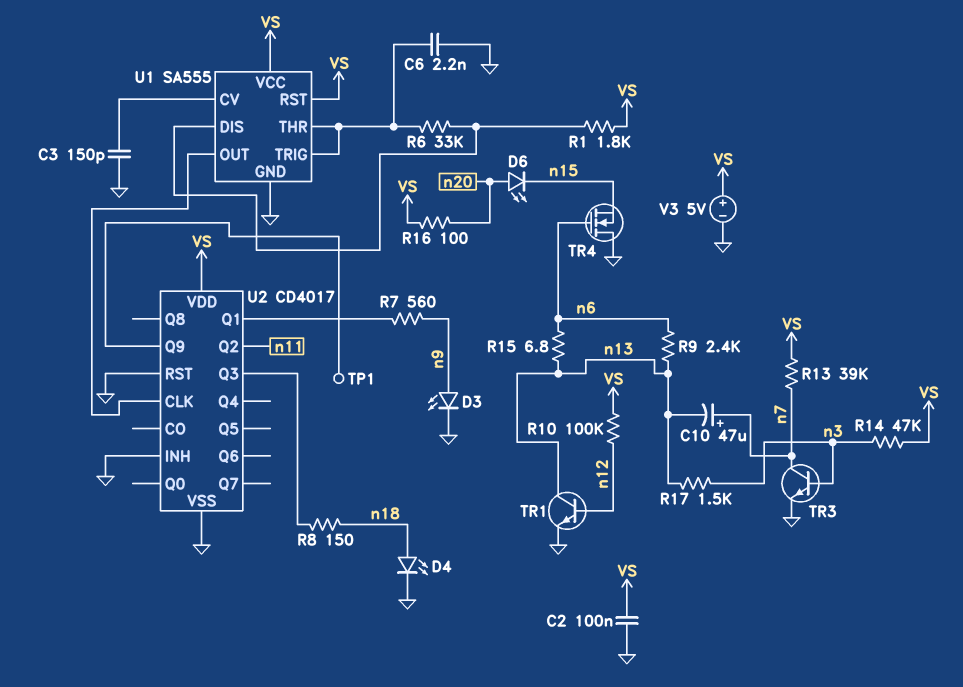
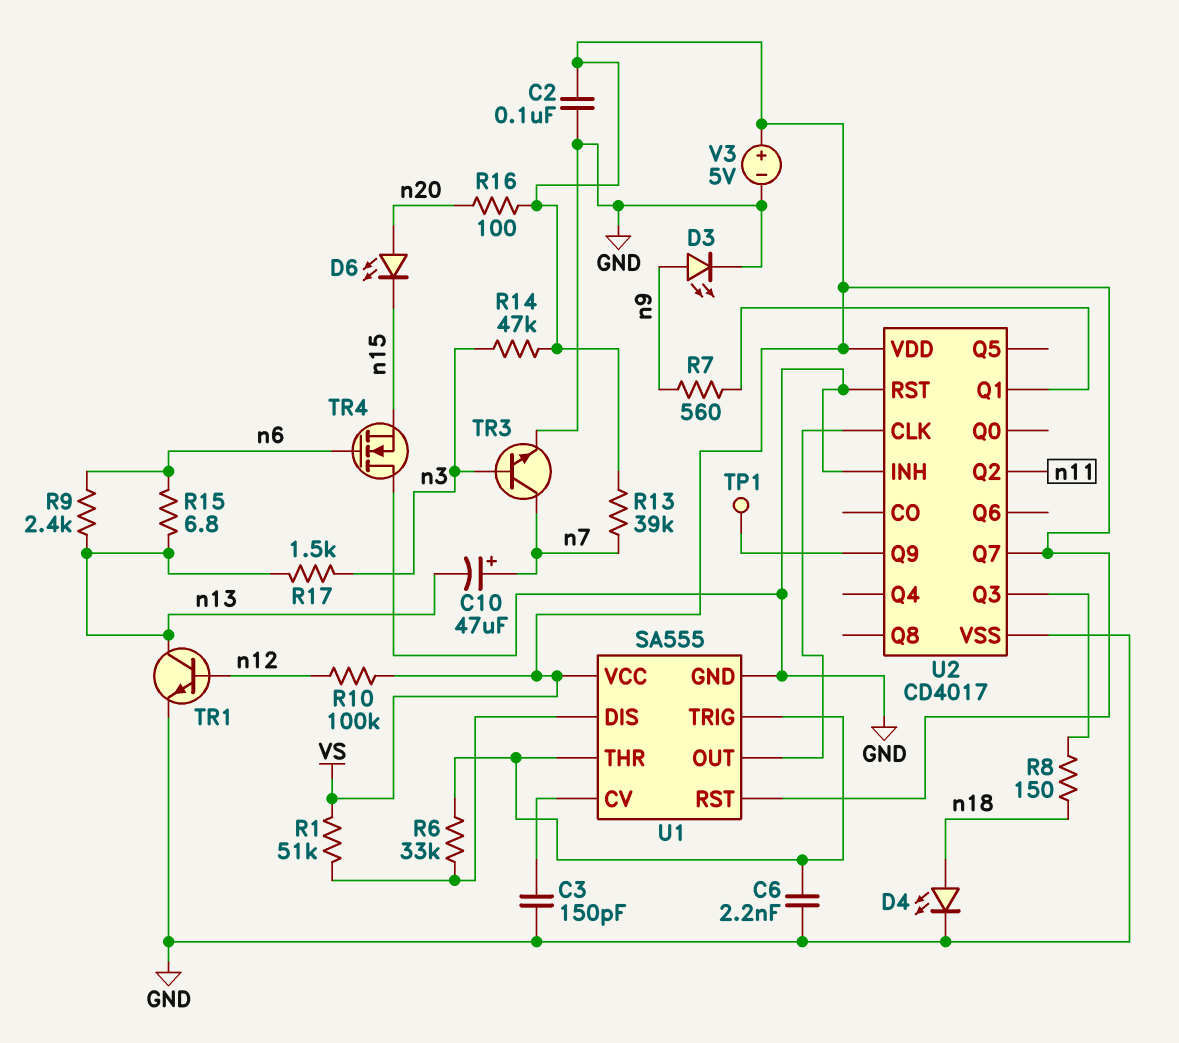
R1: 1.8k (U1/DIS, VS) -> 51k (U1/DIS, VS)
U2 pin Q7: none -> VS

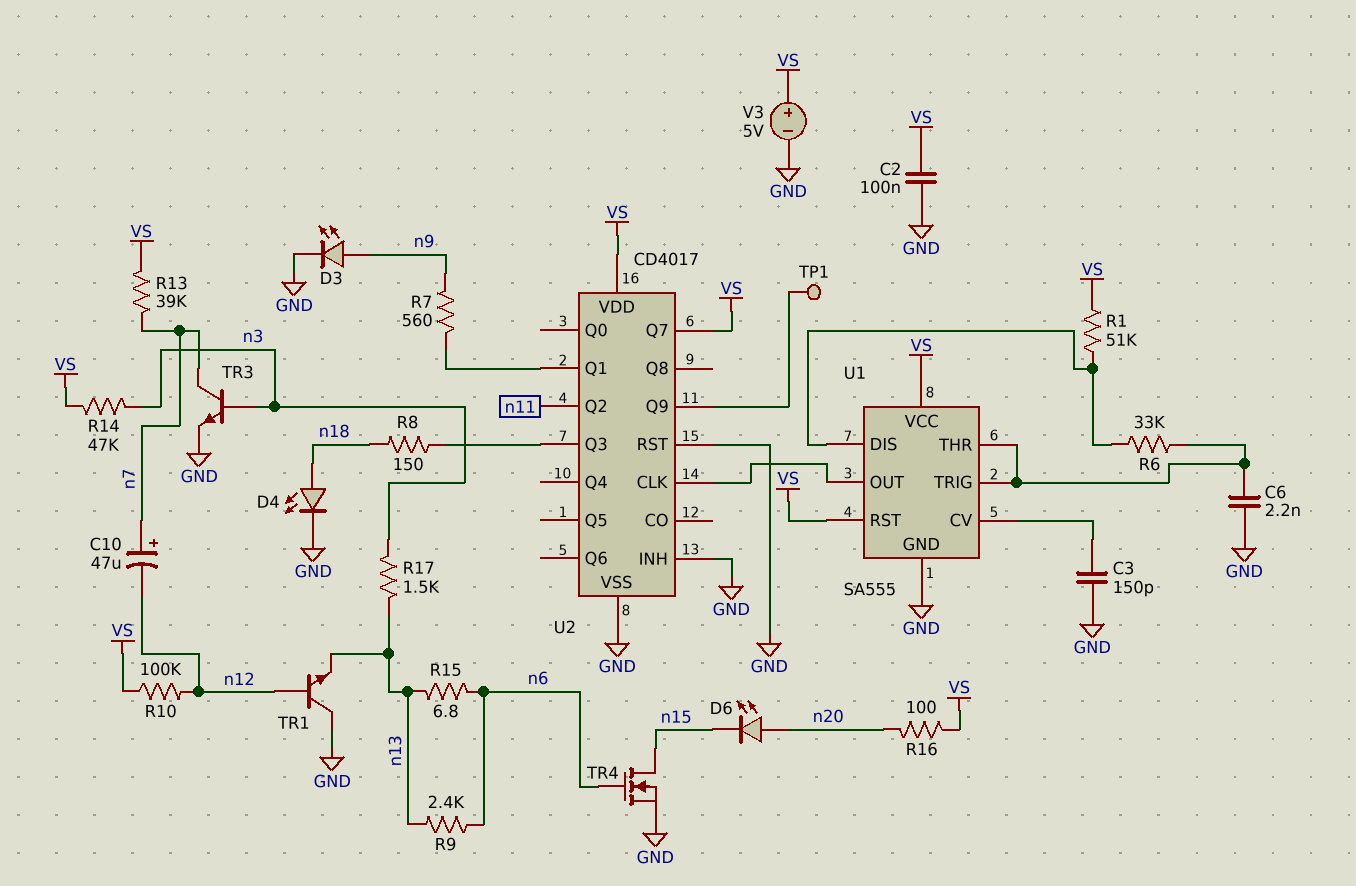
C10: 47uF (plus n7, minus n13) -> 47uF (plus n7, minus n12)
TR1: NPN (B n12, C n13, E GND) -> NPN (B n12, C GND, E n13)
TR4: NMOS (G n6, D GND, S n15) -> NMOS (G n6, D n15, S GND)

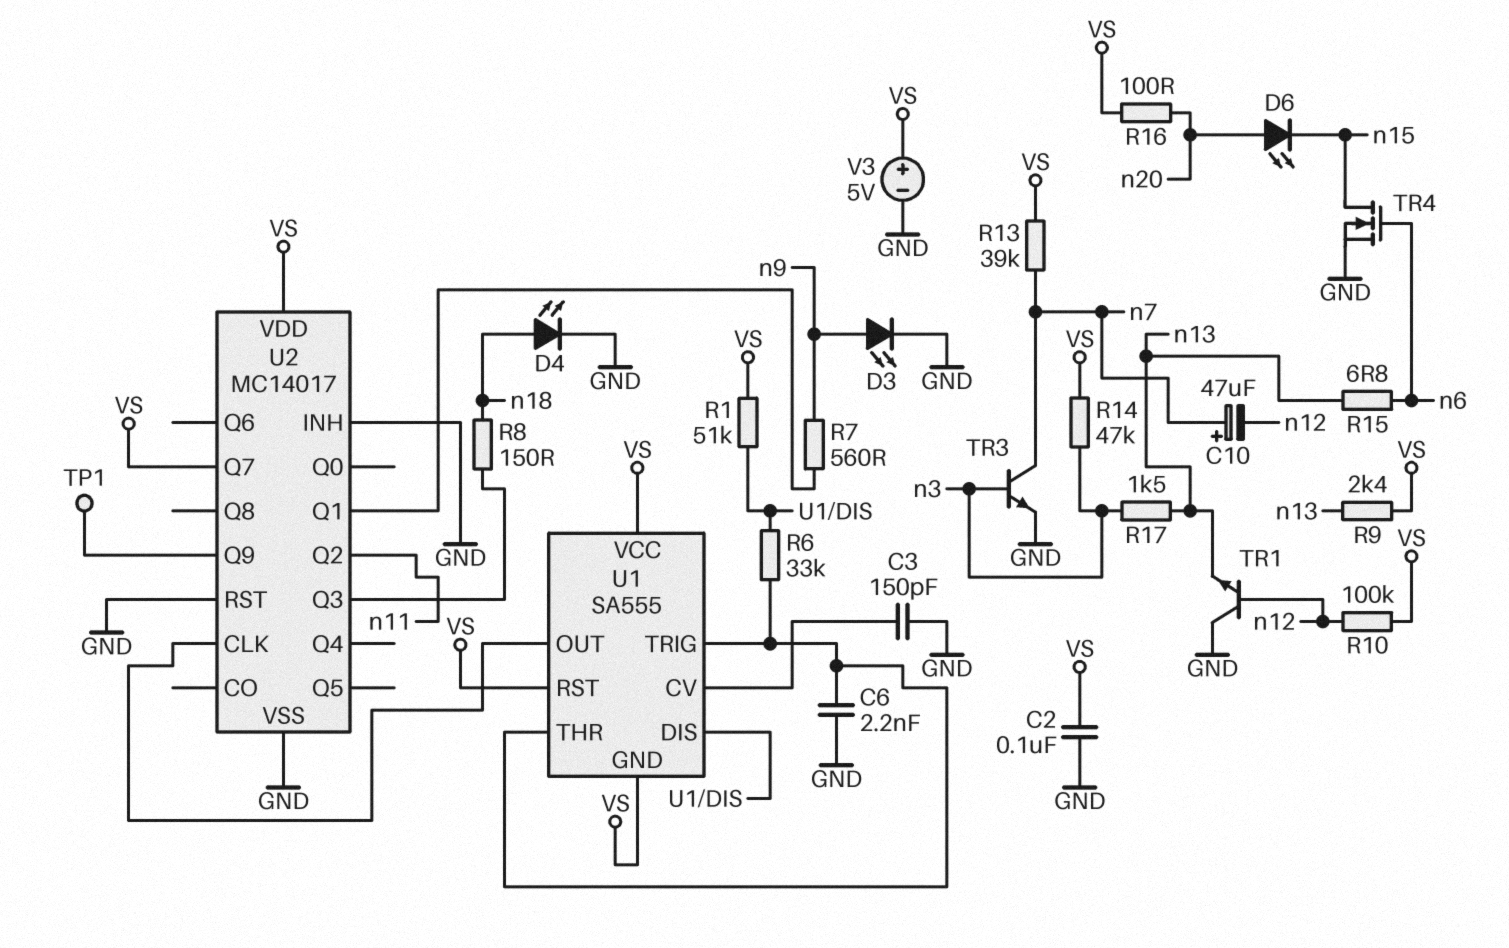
R9: 2.4k (n6, n13) -> 2.4k (VS, n13)
U1 pin GND: GND -> VS
U2: CD4017 -> MC14017

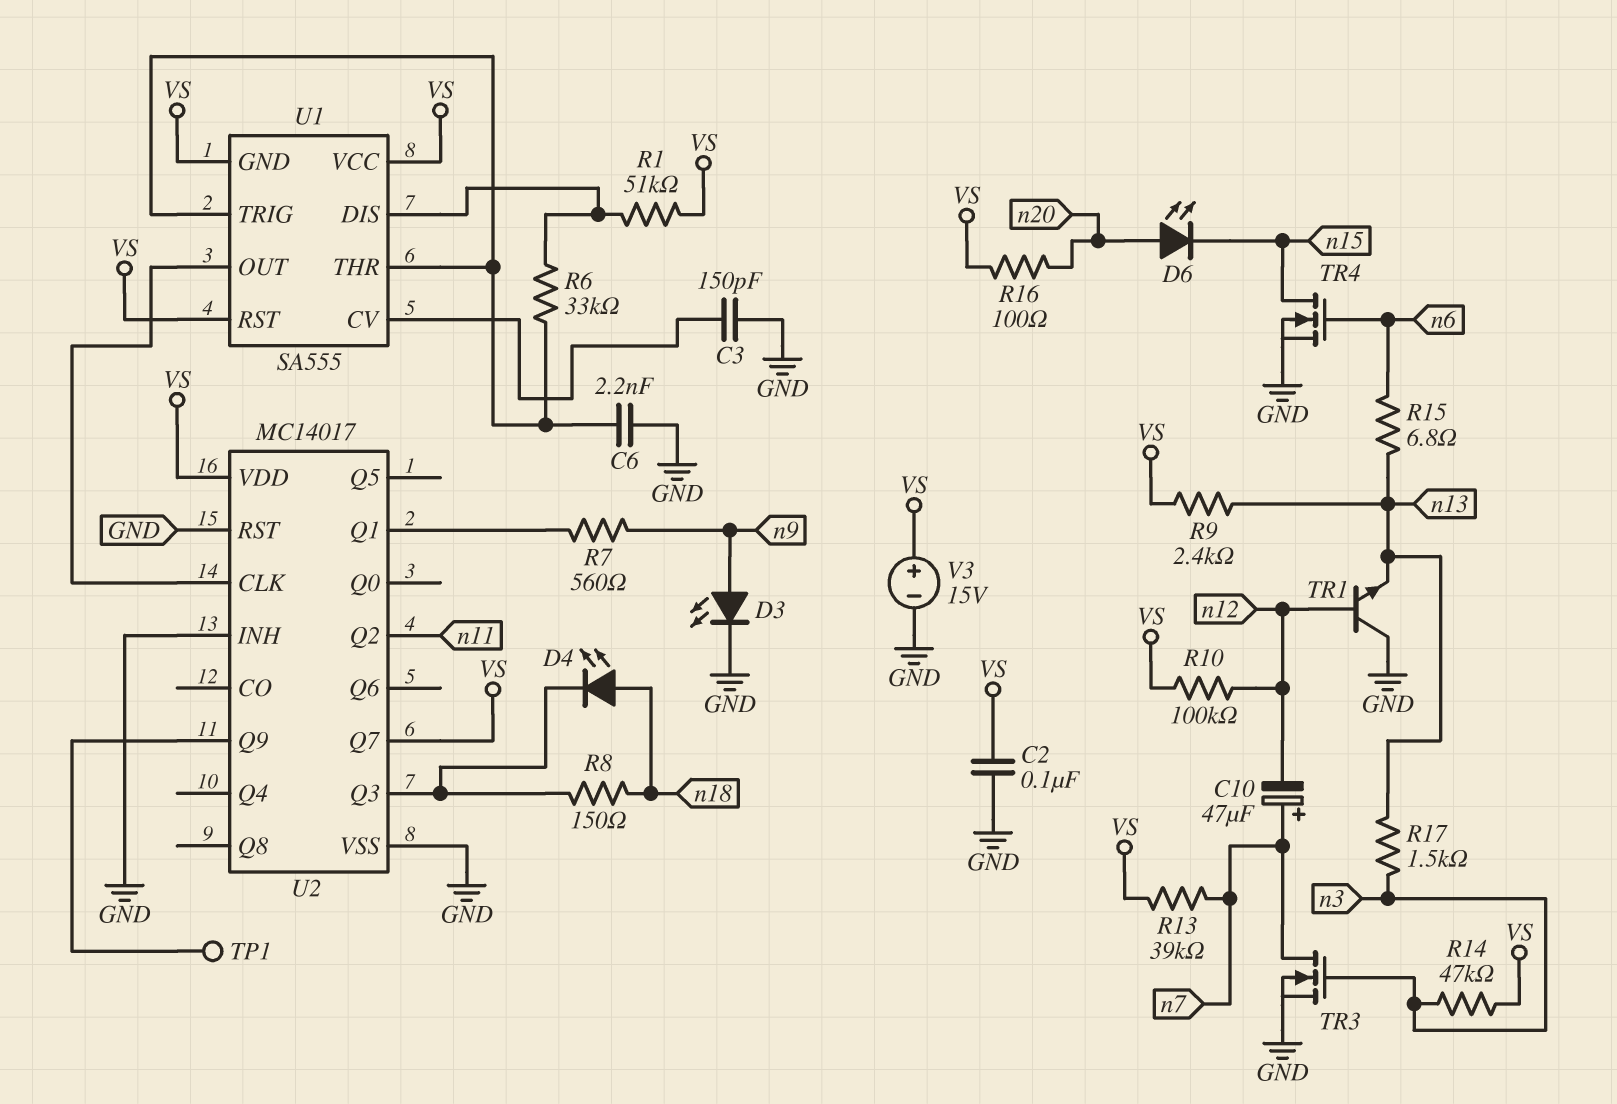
D4: LED (A n18, K GND) -> LED (A n18, K U2/Q3)
TR3: NPN (B n3, C n7, E GND) -> NMOS (G n3, D n7, S GND)
V3: 5V (plus VS, minus GND) -> 15V (plus VS, minus GND)

